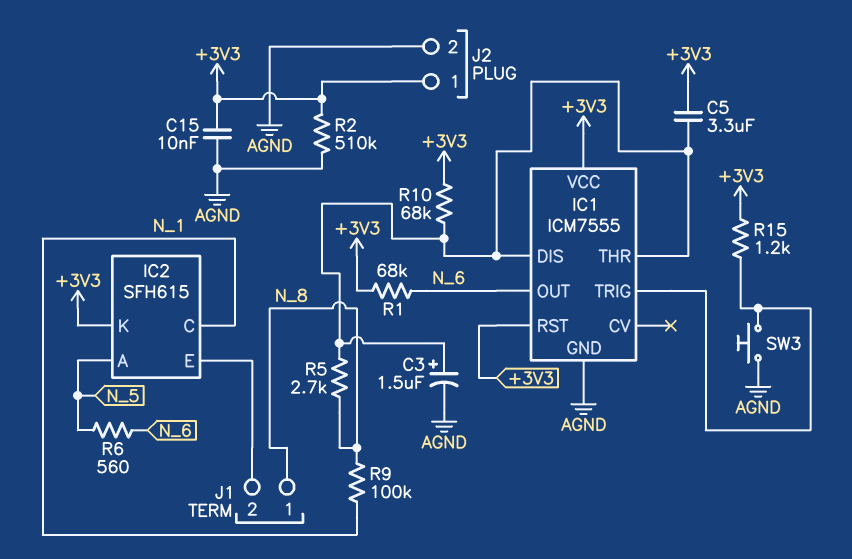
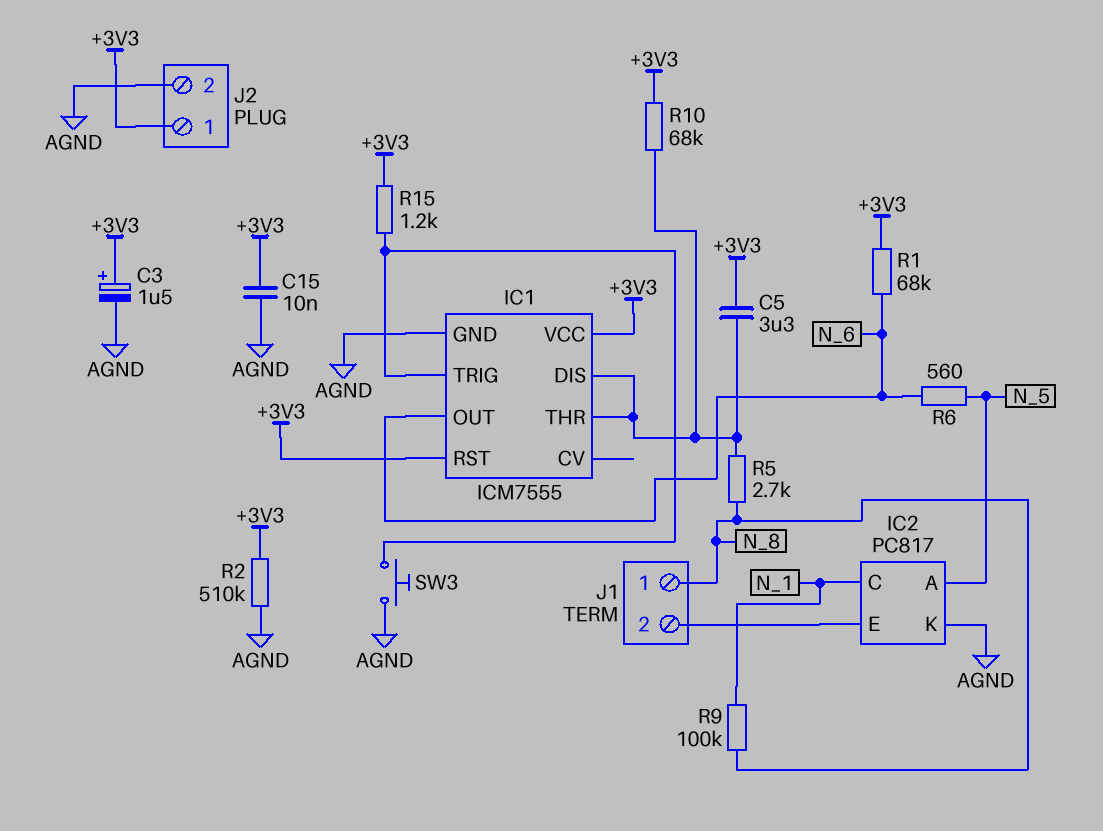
C3: 1.5uF (plus IC1/DIS, minus AGND) -> 1.5uF (plus +3V3, minus AGND)
IC2: SFH615 -> PC817
IC2 pin K: +3V3 -> AGND

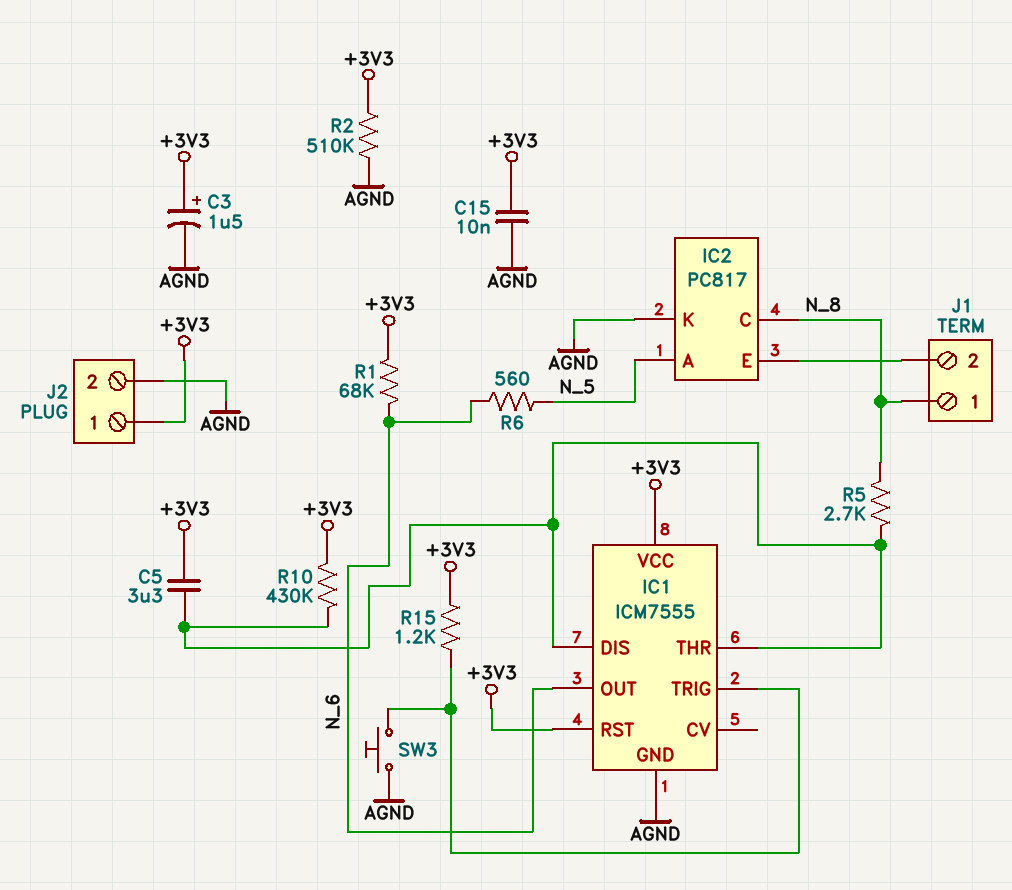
IC2 pin C: N_1 -> N_8
R9: 100k (N_1, N_8) -> none
R10: 68k (+3V3, IC1/DIS) -> 430k (+3V3, IC1/DIS)

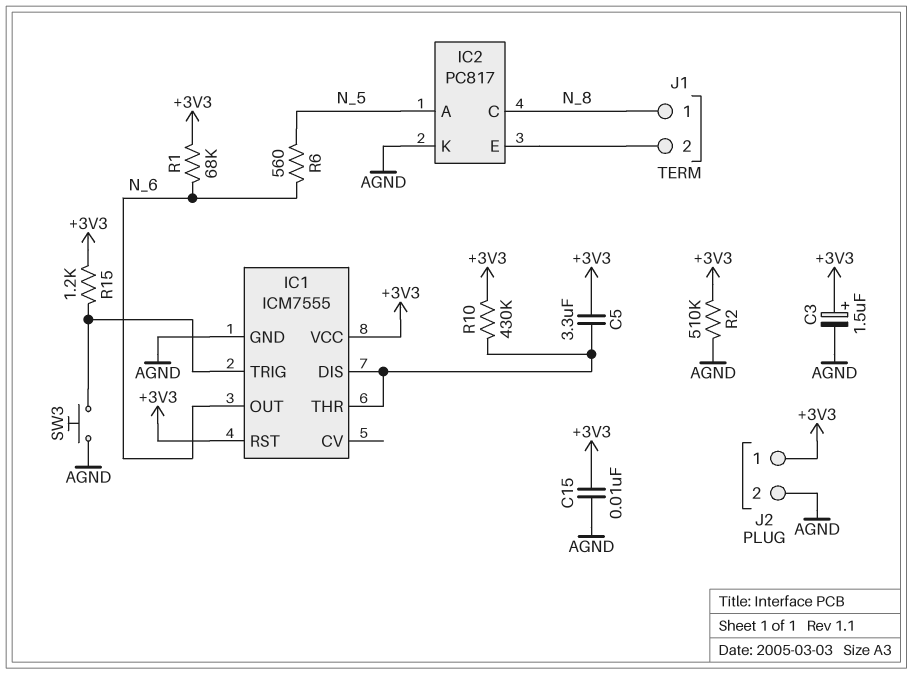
R5: 2.7k (IC1/DIS, N_8) -> none

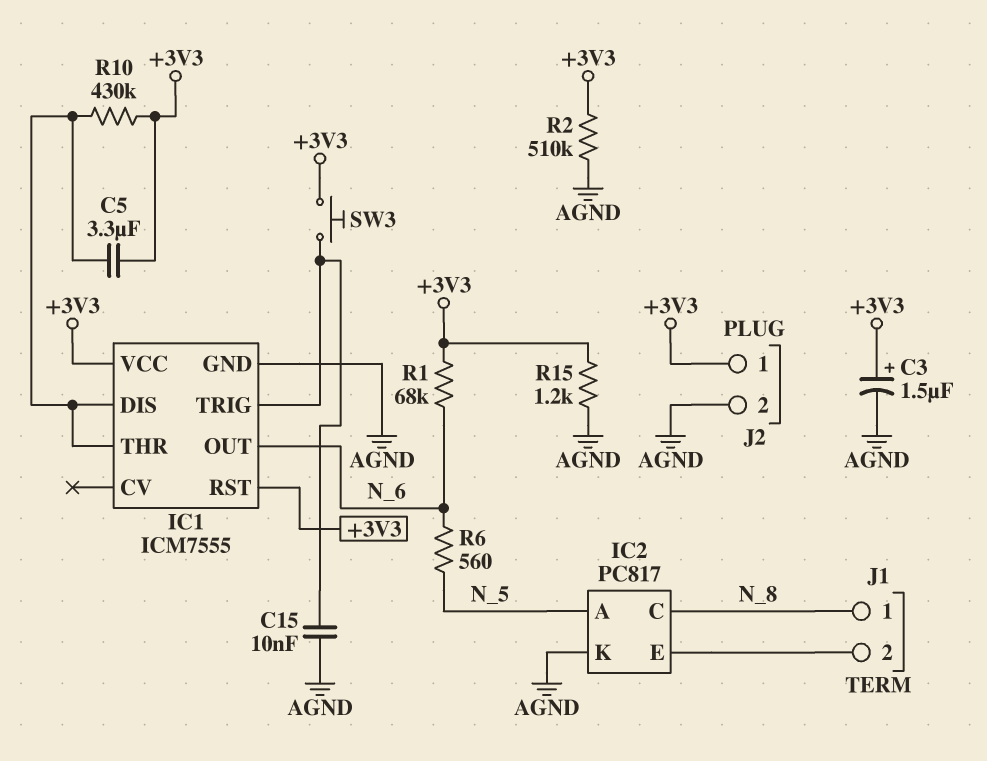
C15: 10nF (+3V3, AGND) -> 10nF (AGND, IC1/TRIG)
R15: 1.2k (+3V3, IC1/TRIG) -> 1.2k (+3V3, AGND)
SW3: button (AGND, IC1/TRIG) -> button (+3V3, IC1/TRIG)

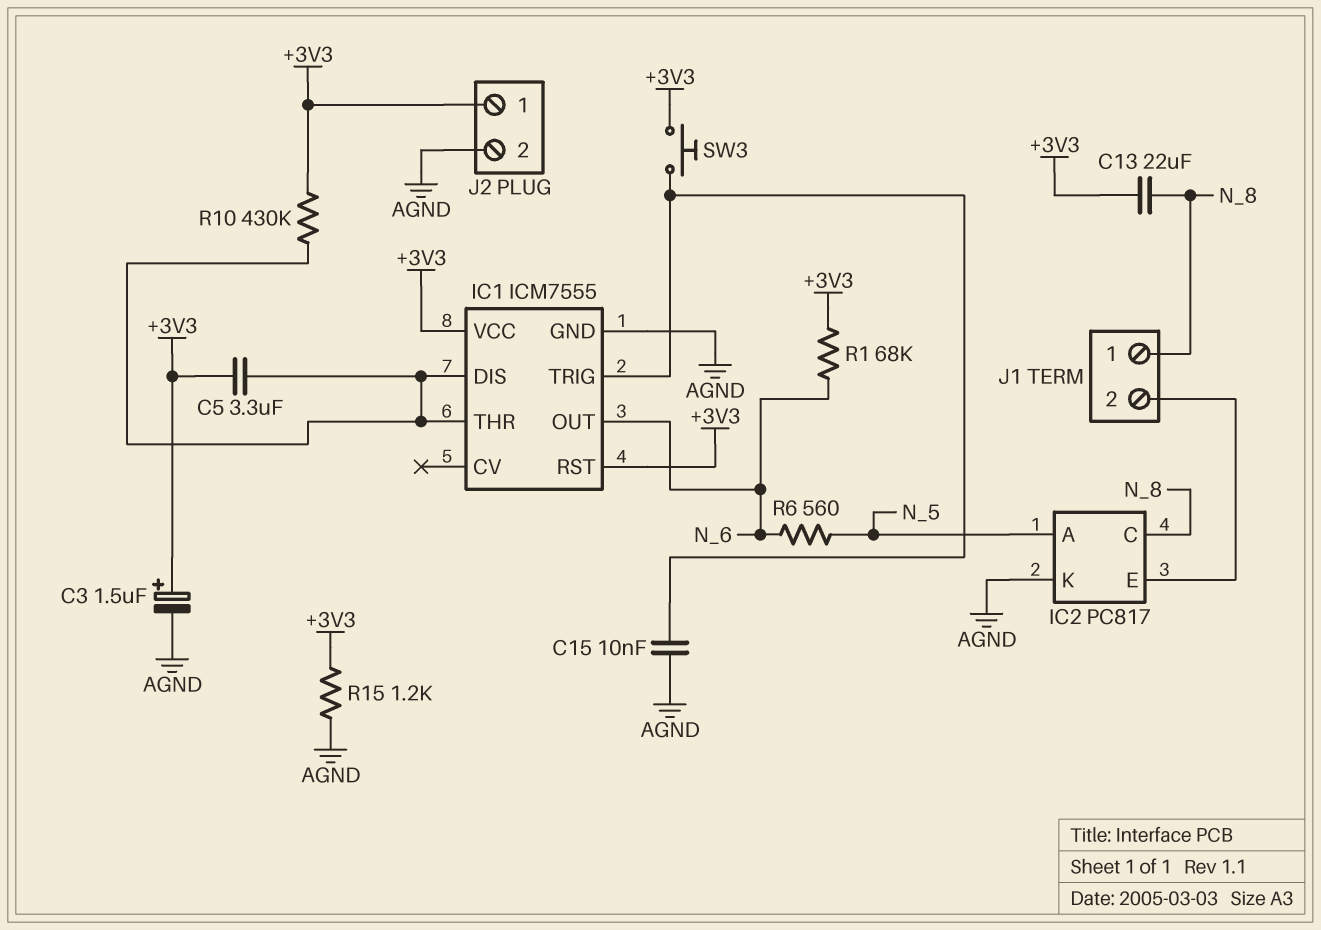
C13: none -> 22uF (+3V3, N_8)
R2: 510k (+3V3, AGND) -> none

